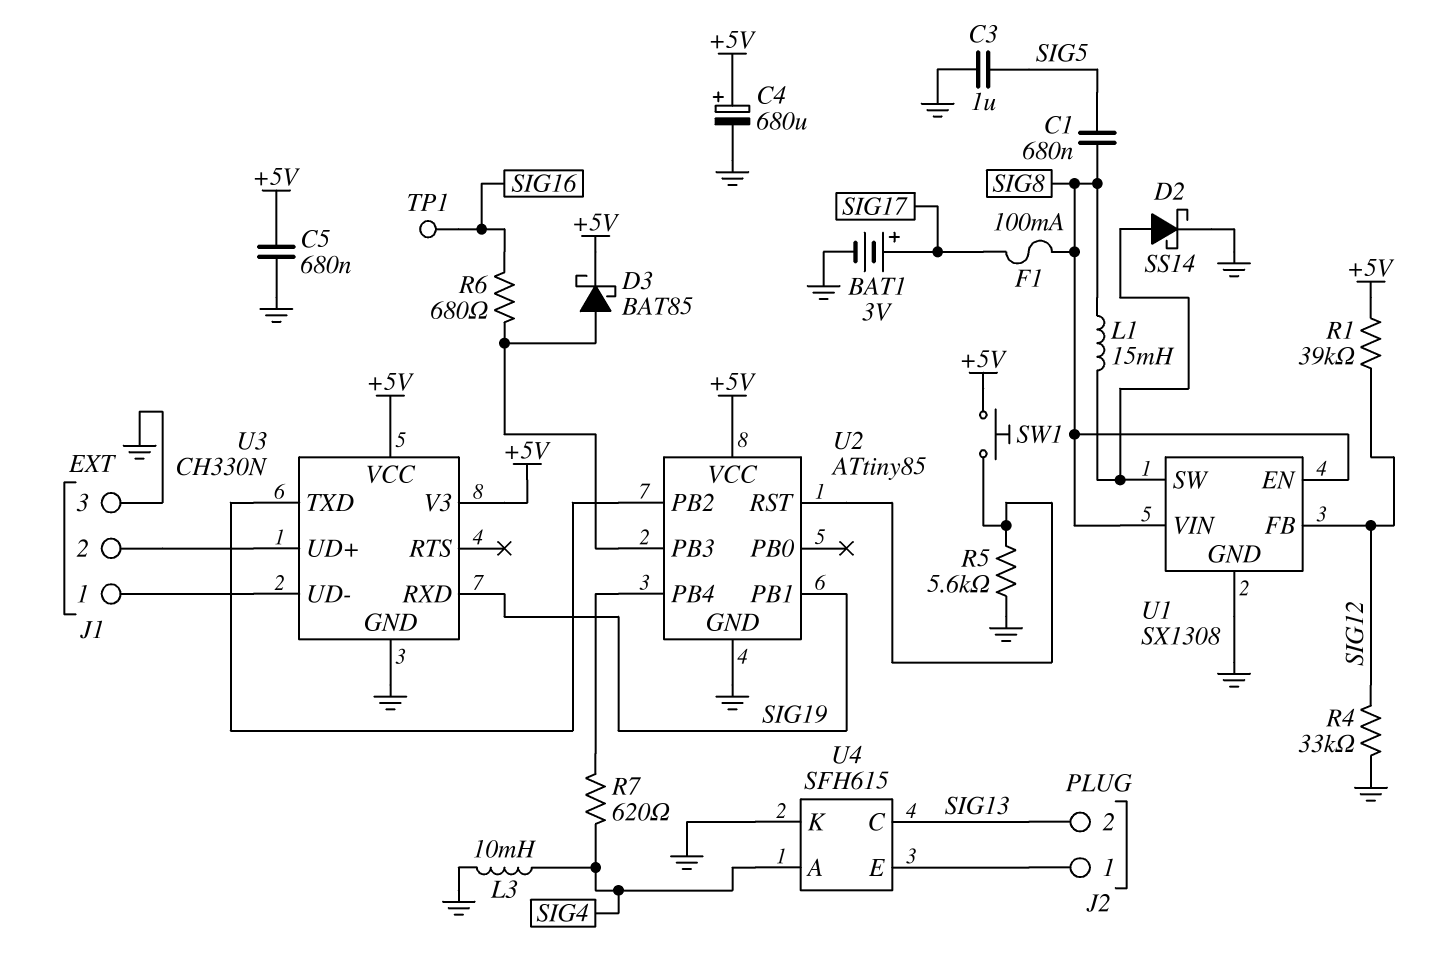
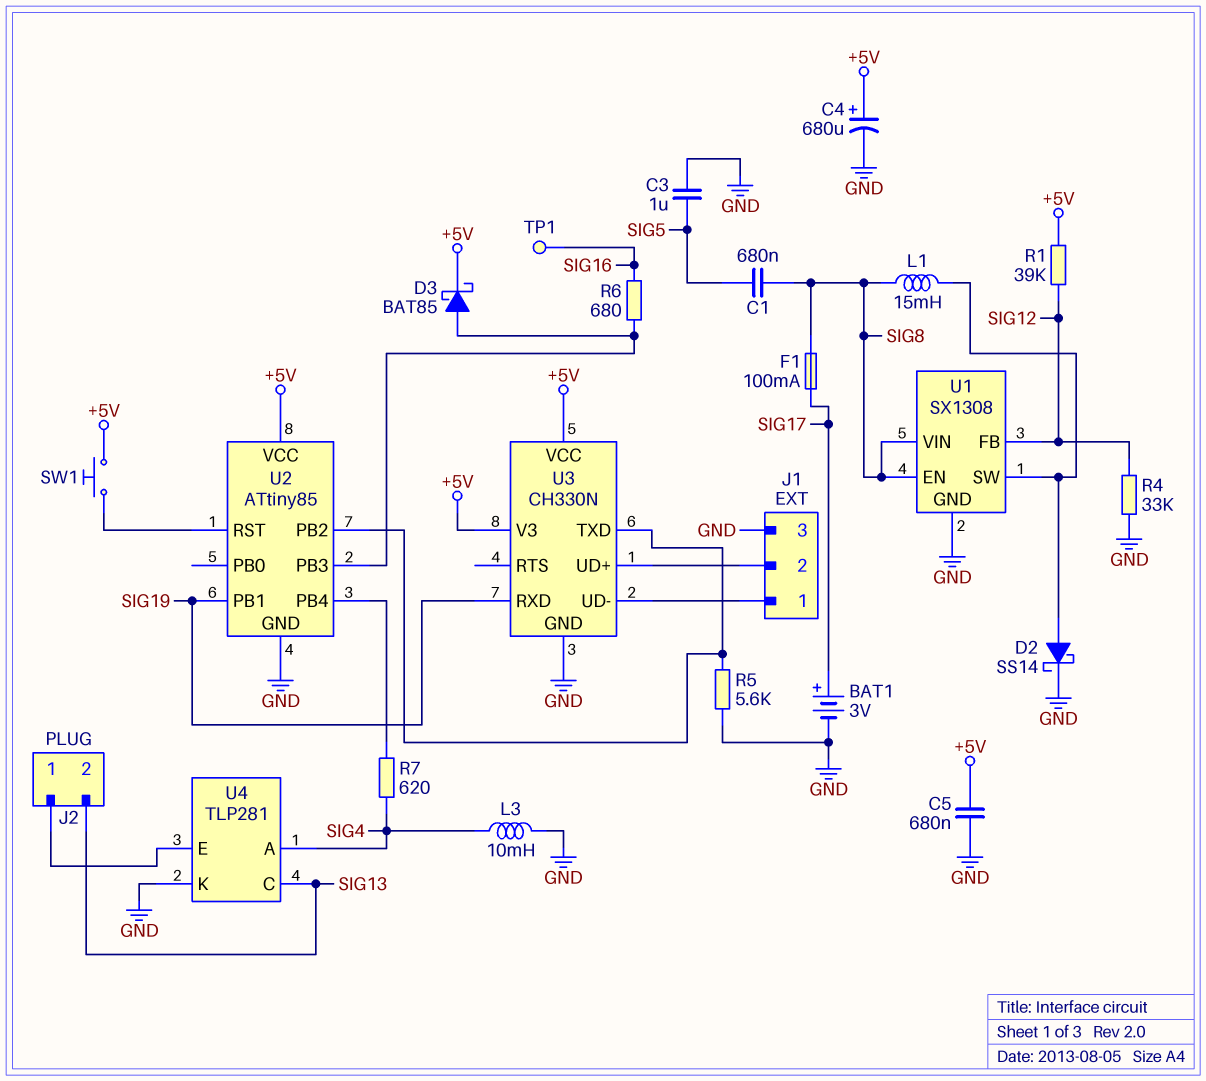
R5: 5.6k (GND, U2/RST) -> 5.6k (GND, U2/PB2)
U4: SFH615 -> TLP281

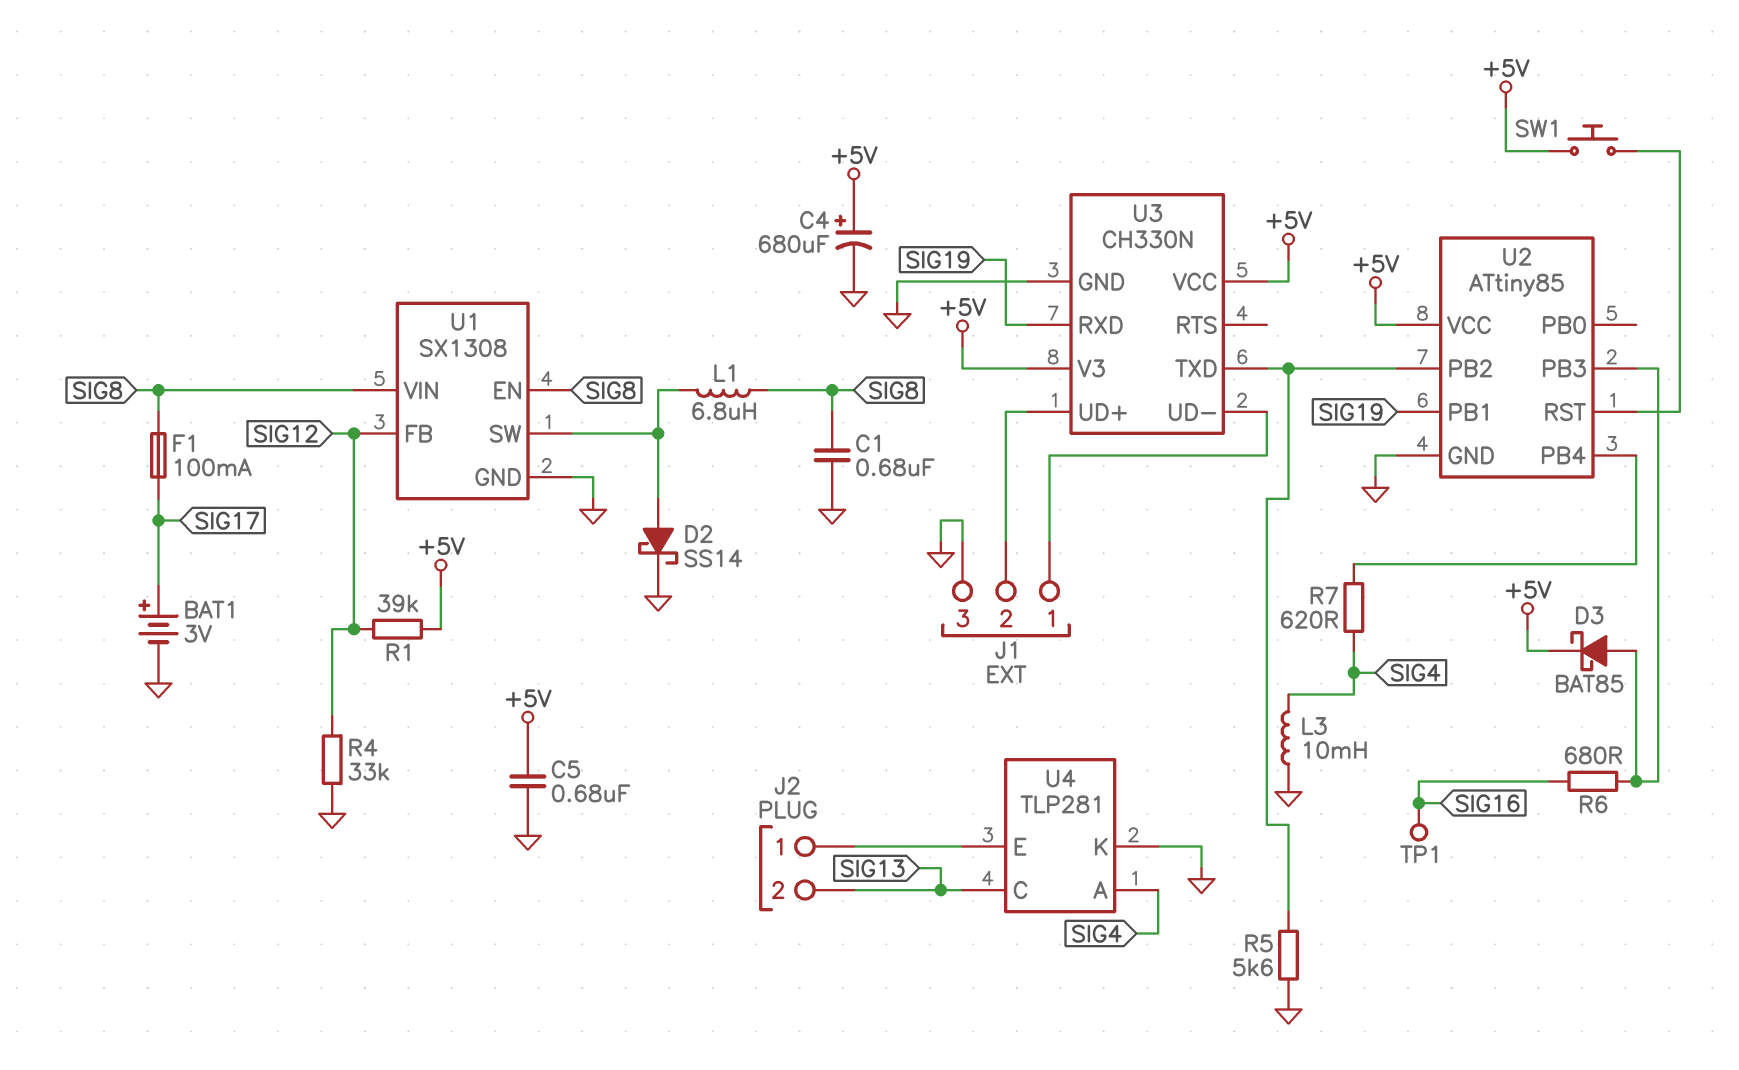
C1: 680nF (SIG5, SIG8) -> 680nF (GND, SIG8)
C3: 1uF (GND, SIG5) -> none
L1: 15mH (SIG8, U1/SW) -> 6.8uH (SIG8, U1/SW)

